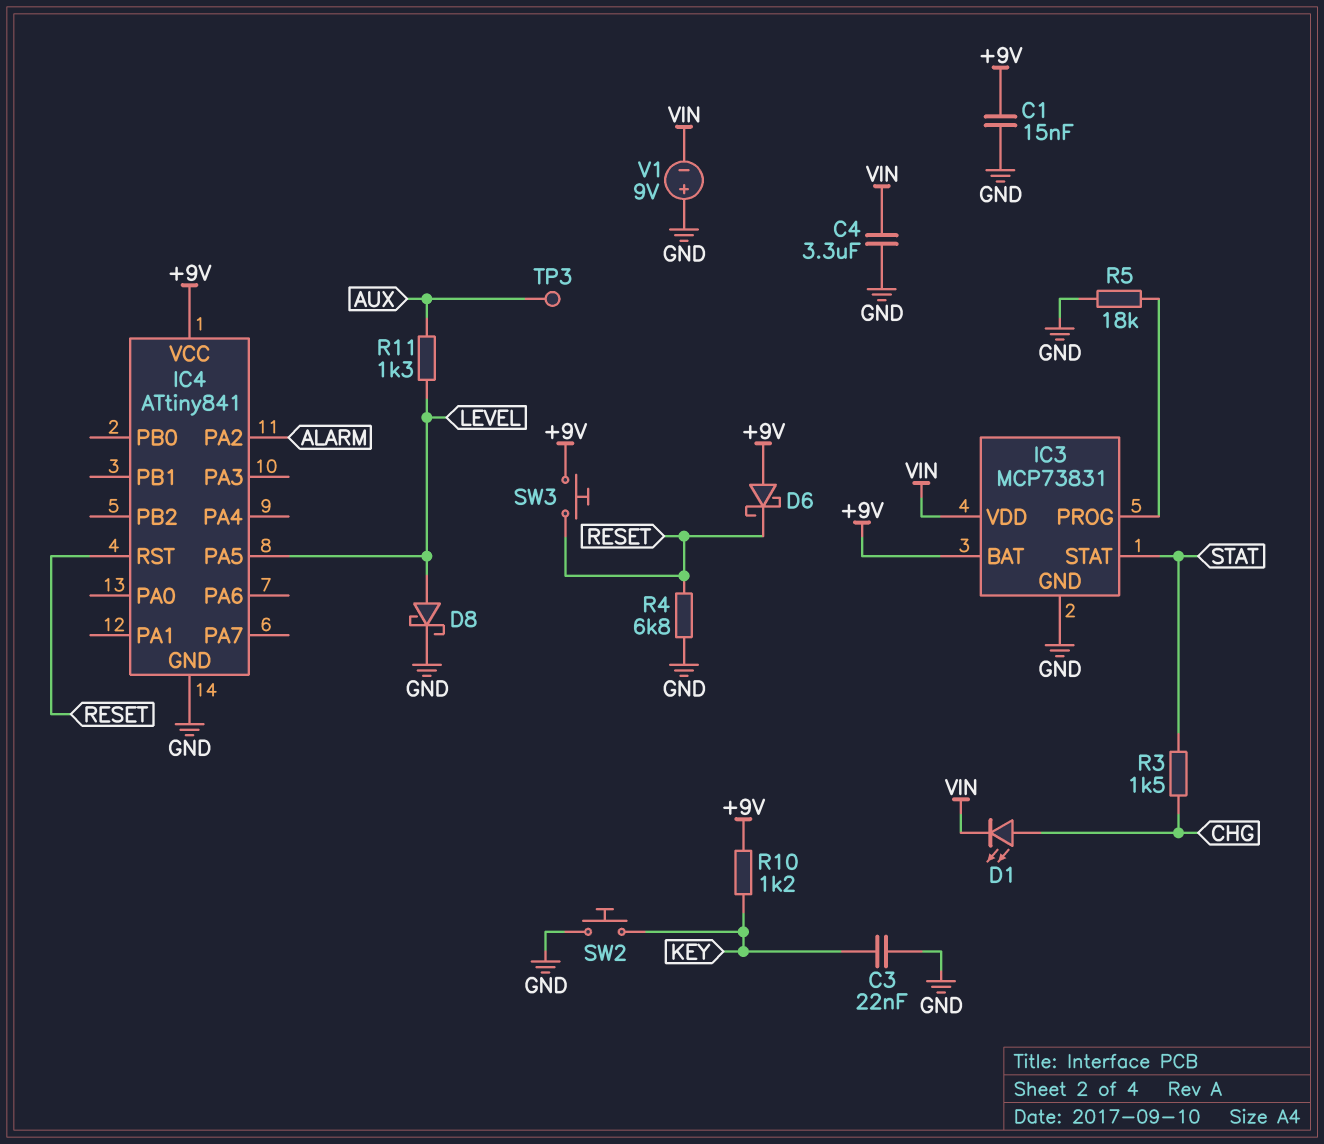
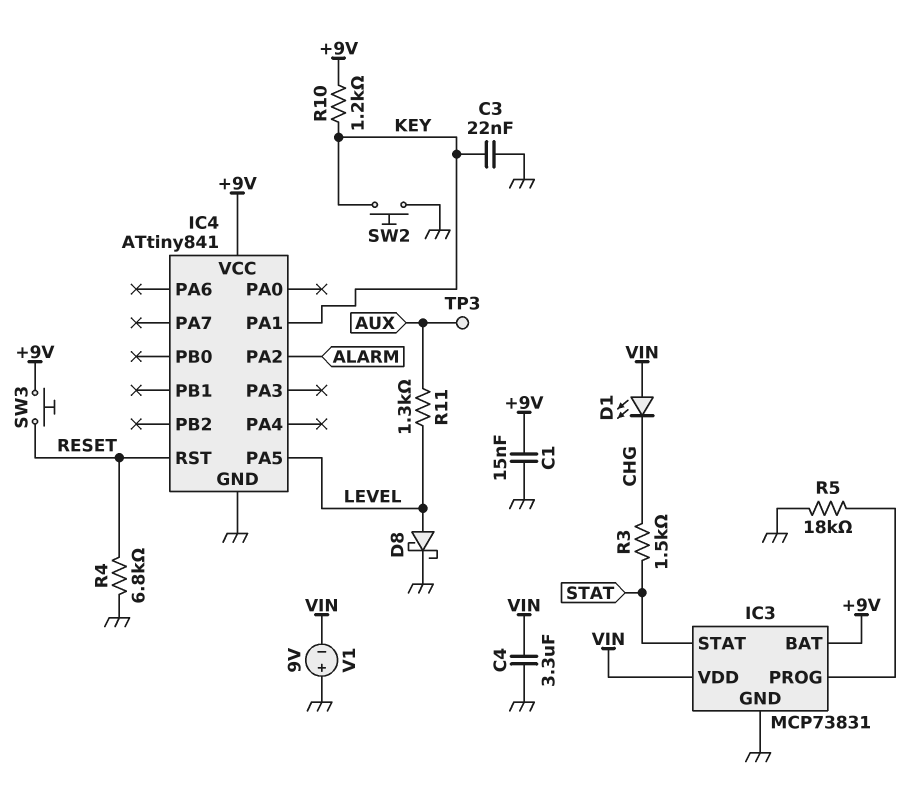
D1: LED (A CHG, K VIN) -> LED (A VIN, K CHG)
D6: schottky (A +9V, K RESET) -> none
IC4 pin PA1: none -> KEY

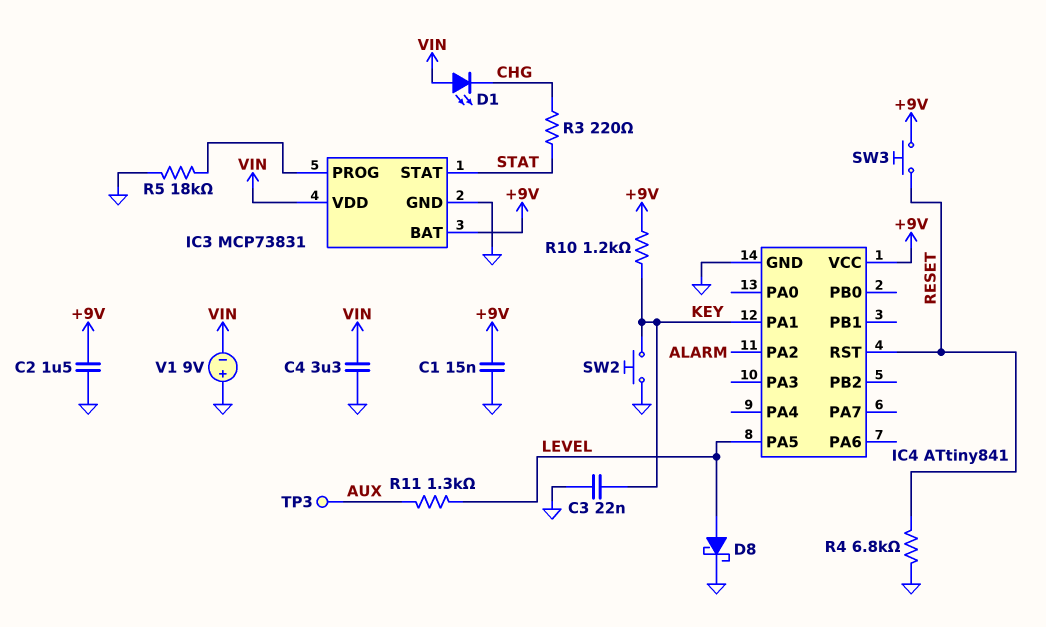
C2: none -> 1.5uF (+9V, GND)
R3: 1.5k (CHG, STAT) -> 220 (CHG, STAT)

